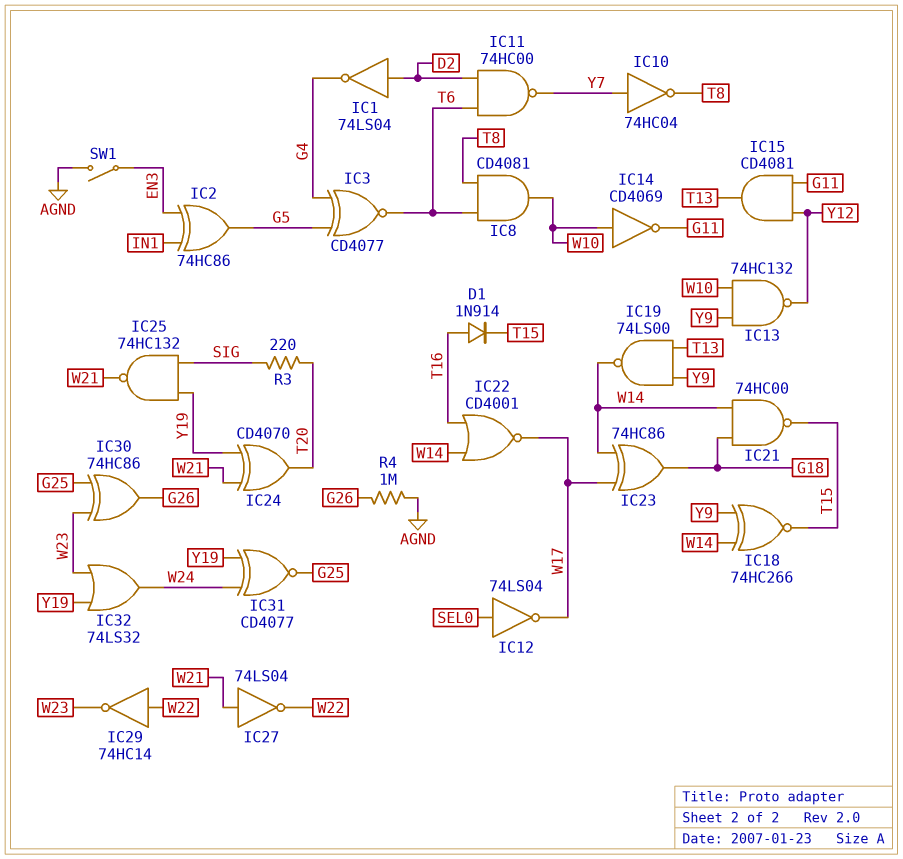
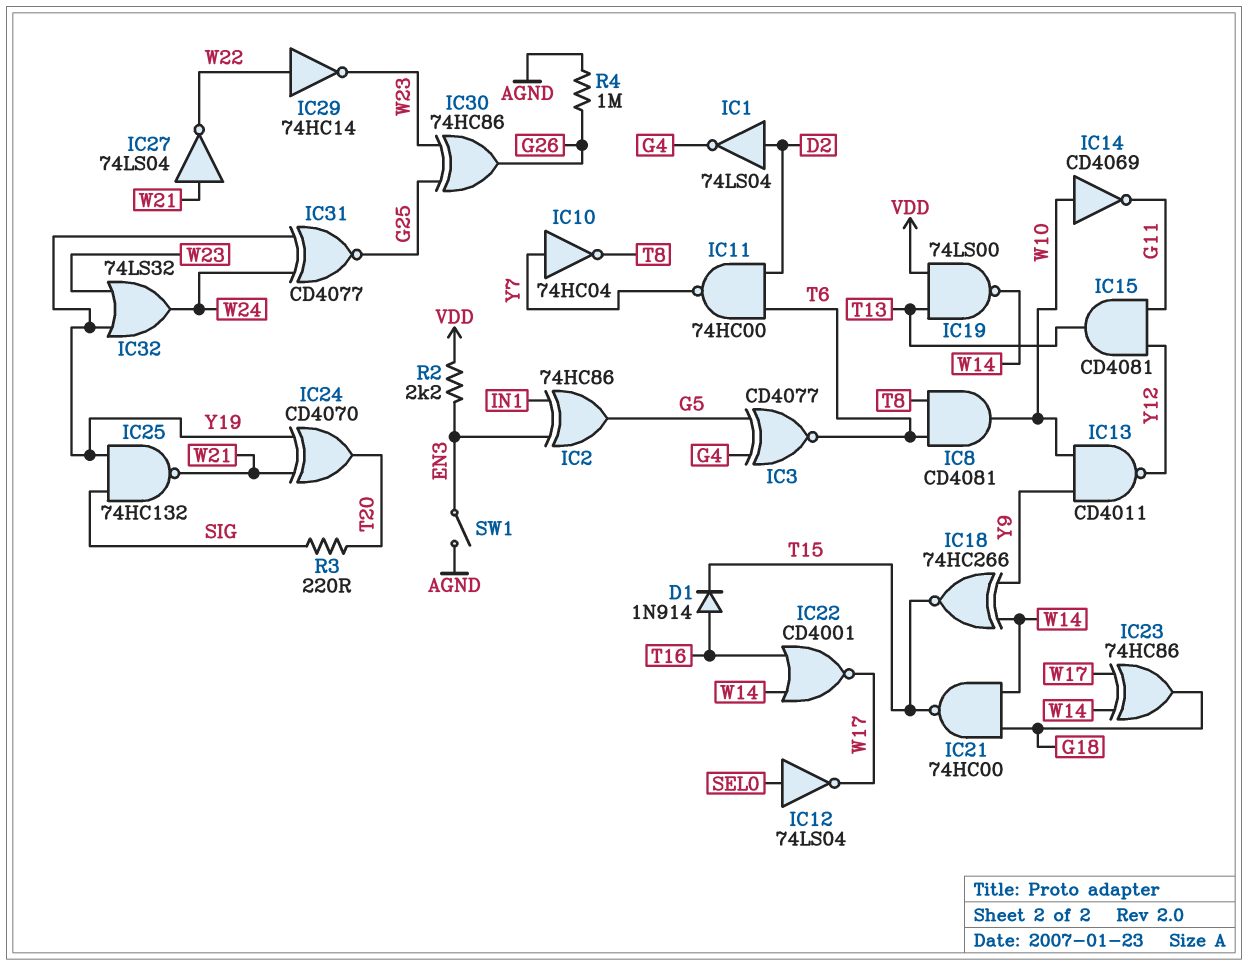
IC13: NAND 74HC132 (in W10, in Y9, out Y12) -> NAND CD4011 (in W10, in Y9, out Y12)
IC19: NAND 74LS00 (in T13, in Y9, out W14) -> NAND 74LS00 (in T13, in VDD, out W14)
R2: none -> 2.2k (EN3, VDD)

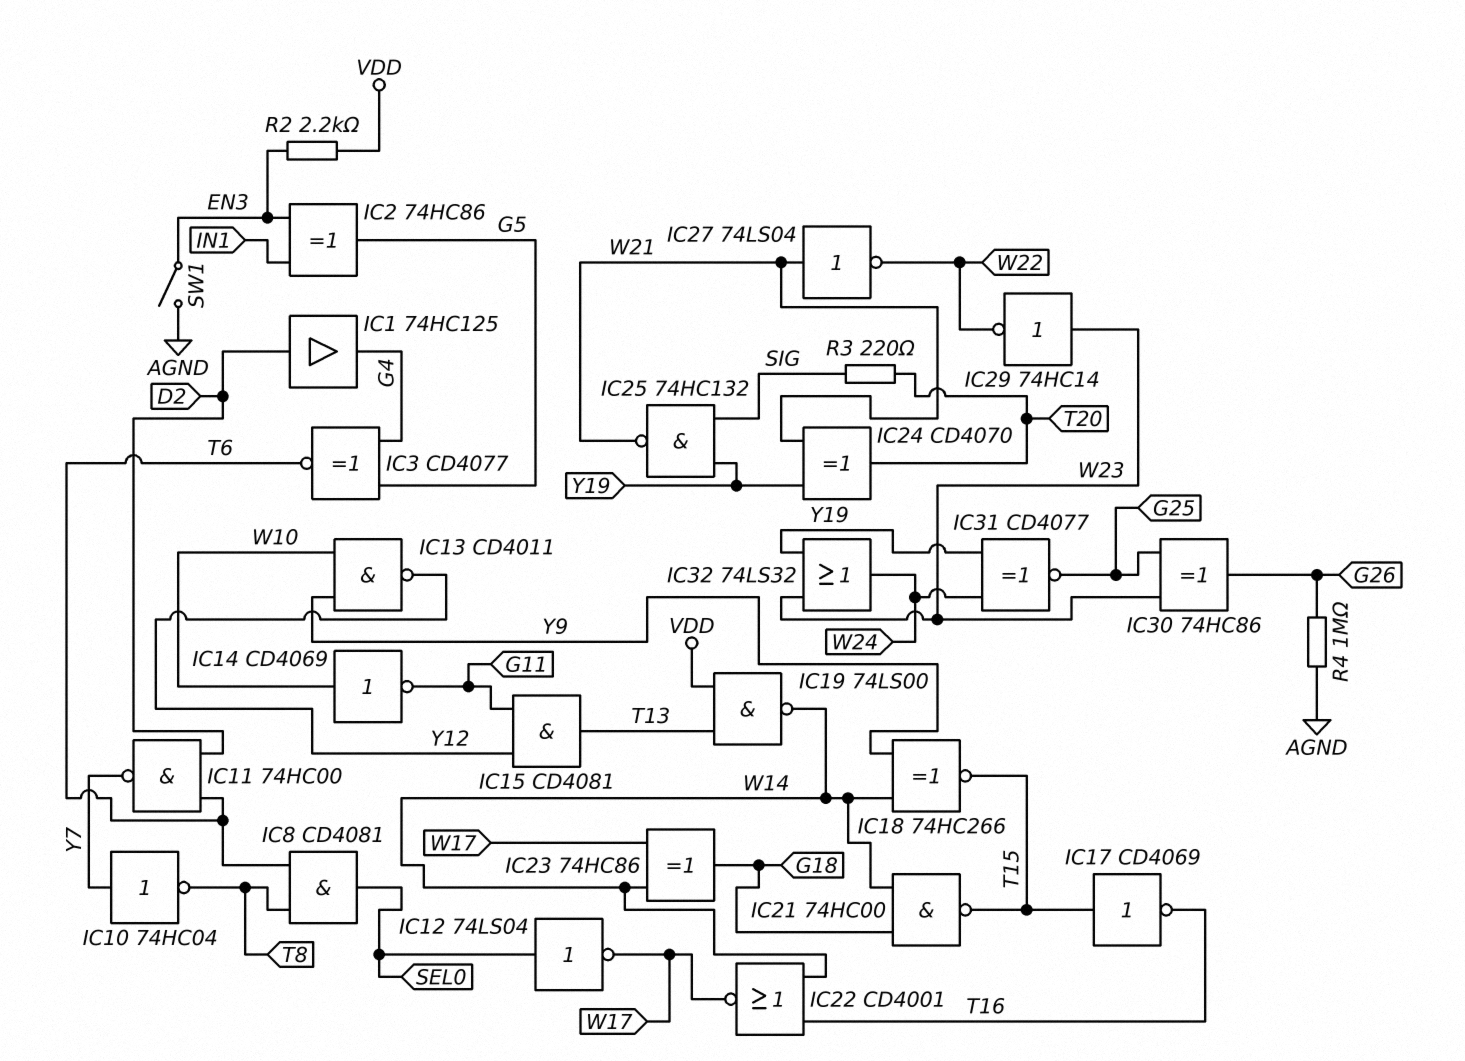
D1: diode 1N914 (A T16, K T15) -> none
IC1: NOT 74LS04 (in D2, out G4) -> buffer 74HC125 (in D2, out G4)
IC8: AND CD4081 (in T6, in T8, out W10) -> AND CD4081 (in T6, in T8, out SEL0)
IC17: none -> NOT CD4069 (in T15, out T16)
IC29: NOT 74HC14 (in W22, out W23) -> NOT 74HC14 (in W23, out W22)

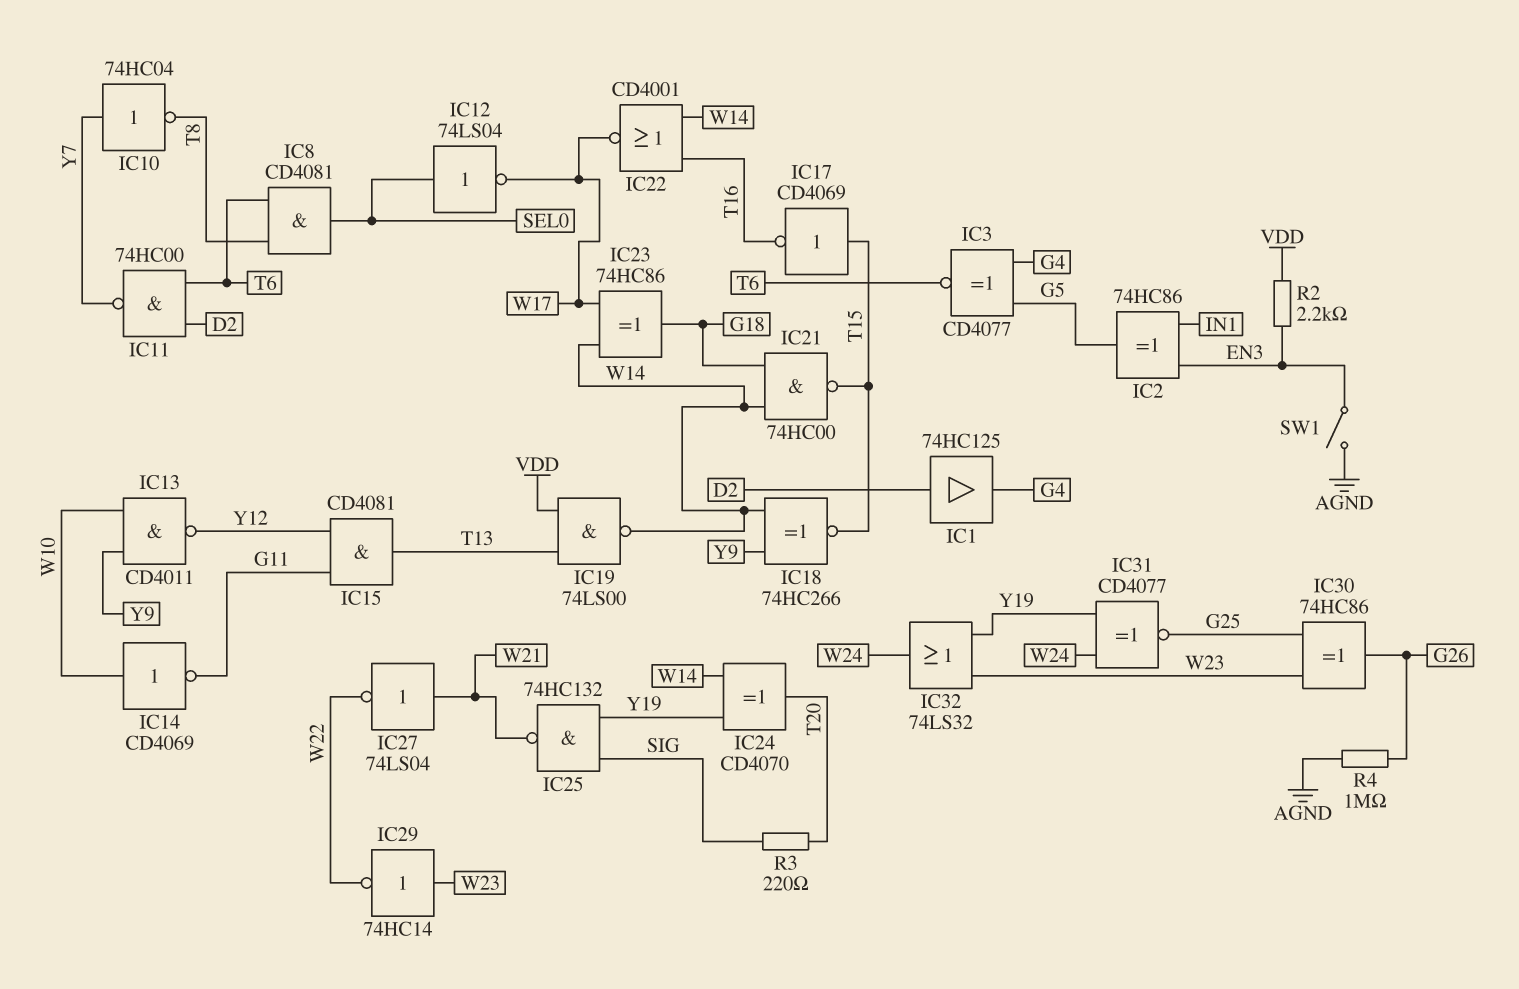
IC24: XOR CD4070 (in W21, in Y19, out T20) -> XOR CD4070 (in W14, in Y19, out T20)

